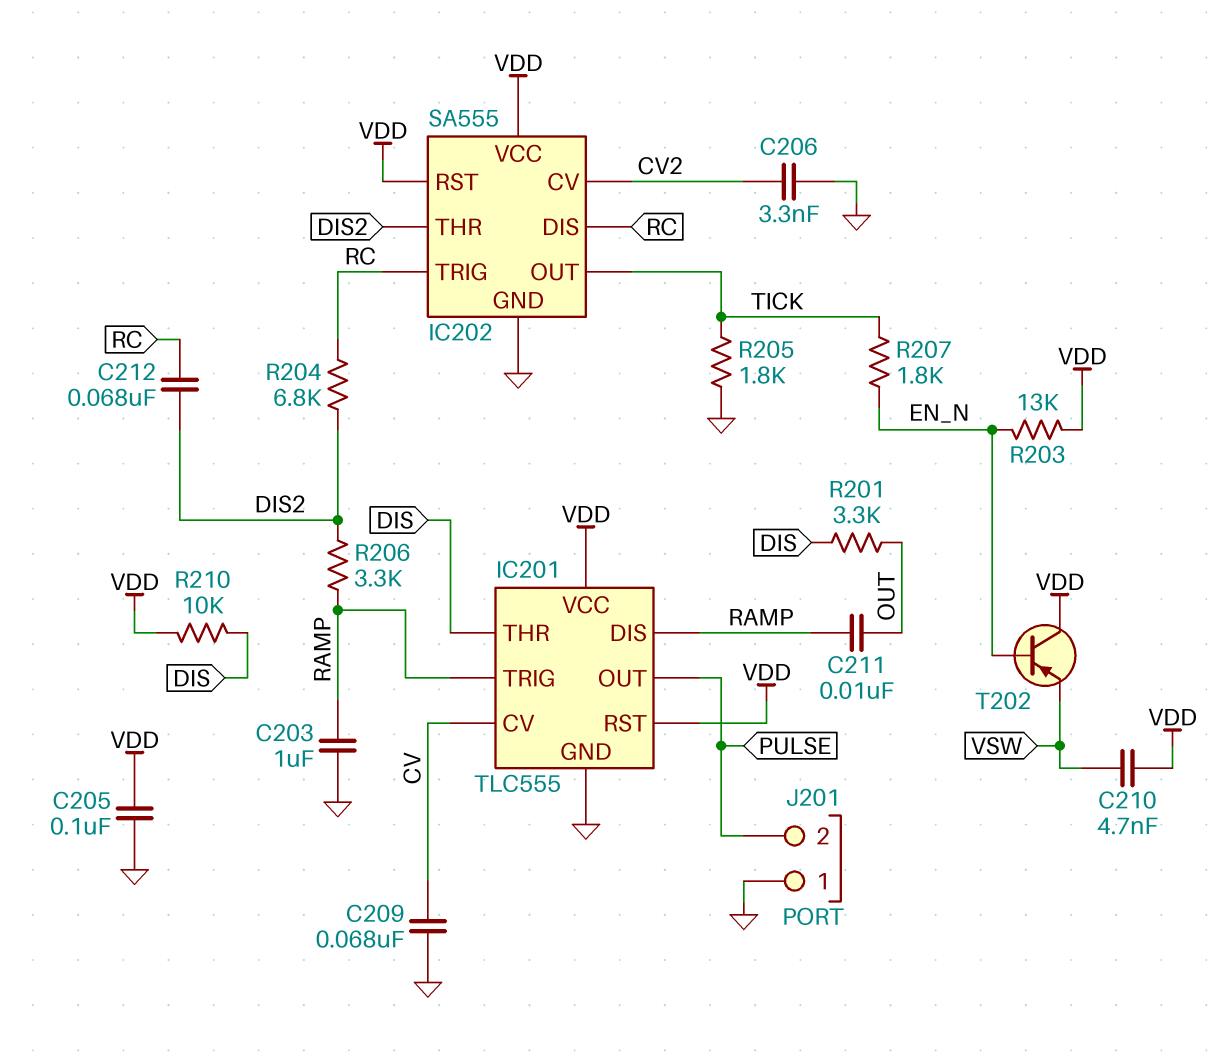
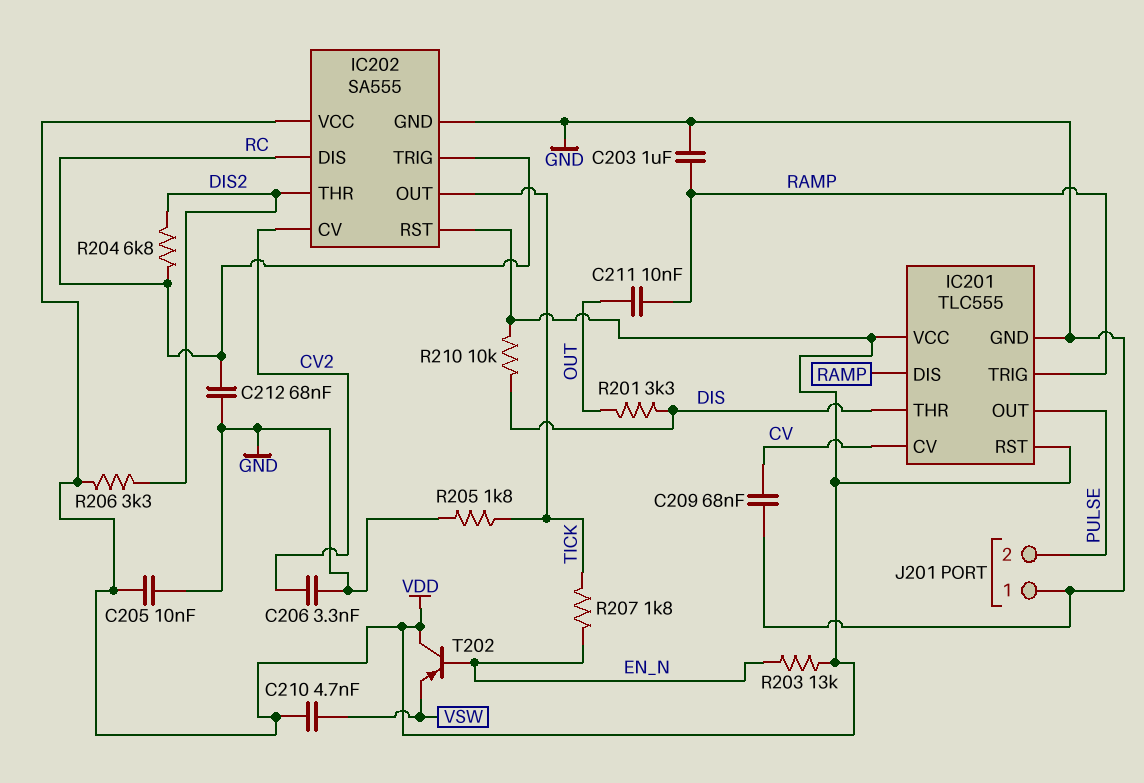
C205: 100nF (GND, VDD) -> 10nF (GND, VDD)
C212: 68nF (DIS2, RC) -> 68nF (GND, RC)
R206: 3.3k (DIS2, RAMP) -> 3.3k (DIS2, VDD)

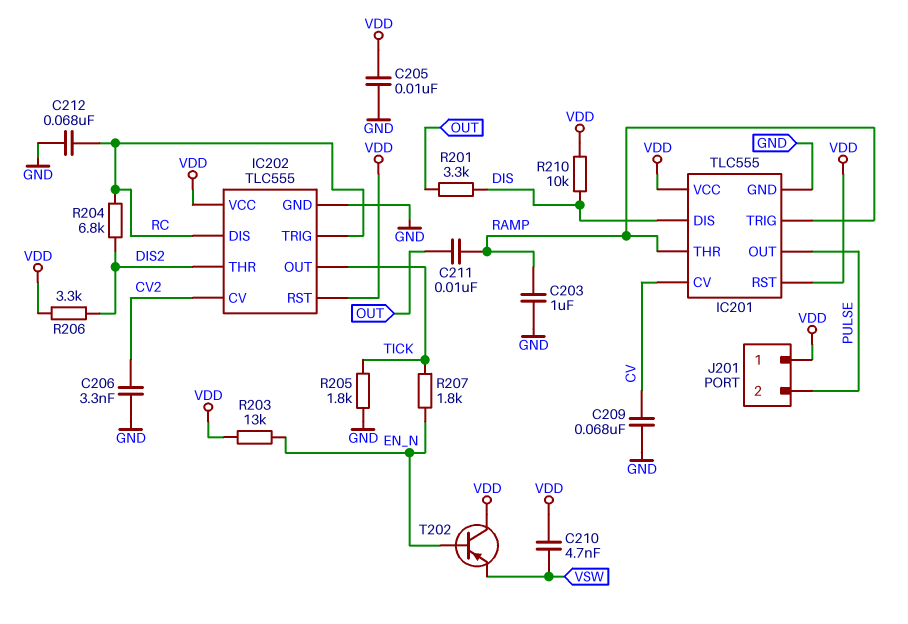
IC201 pin DIS: RAMP -> DIS
IC201 pin THR: DIS -> RAMP
IC202: SA555 -> TLC555
J201 pin 1: GND -> VDD

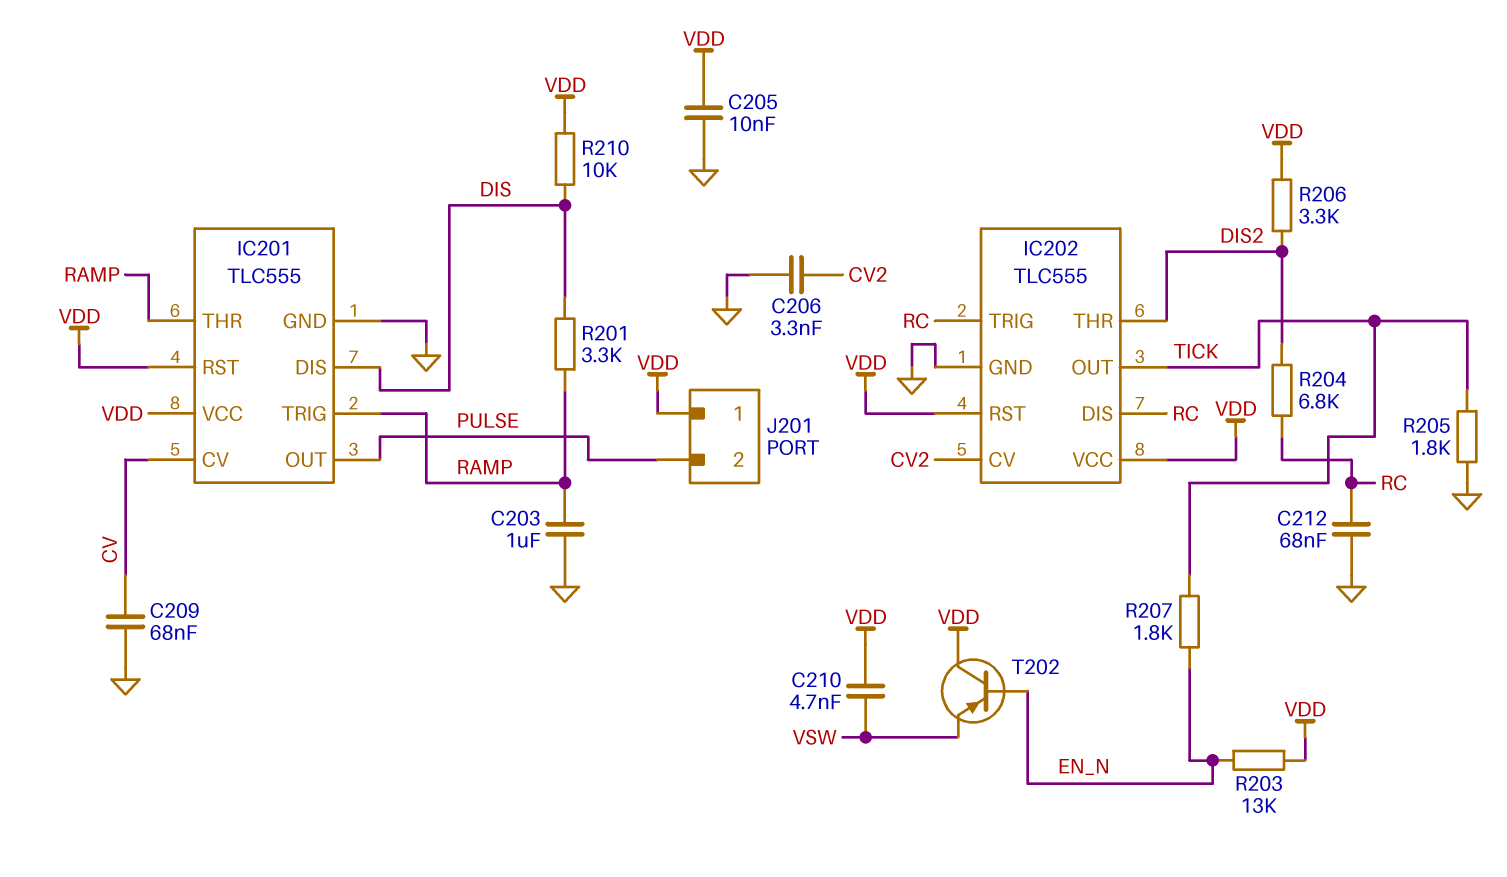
C211: 10nF (OUT, RAMP) -> none
R201: 3.3k (DIS, OUT) -> 3.3k (DIS, RAMP)

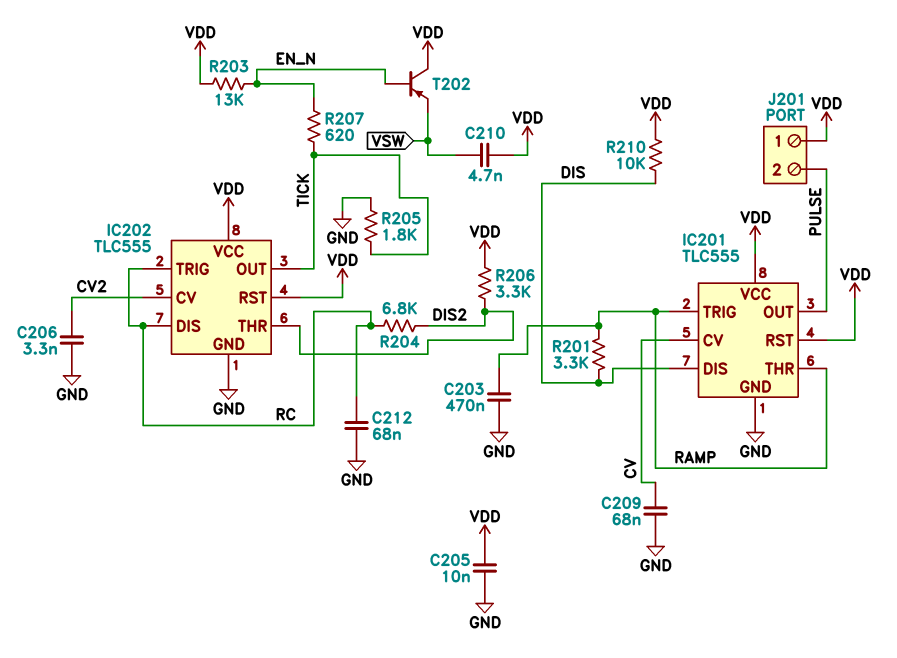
C203: 1uF (GND, RAMP) -> 470nF (GND, RAMP)
R207: 1.8k (EN_N, TICK) -> 620 (EN_N, TICK)

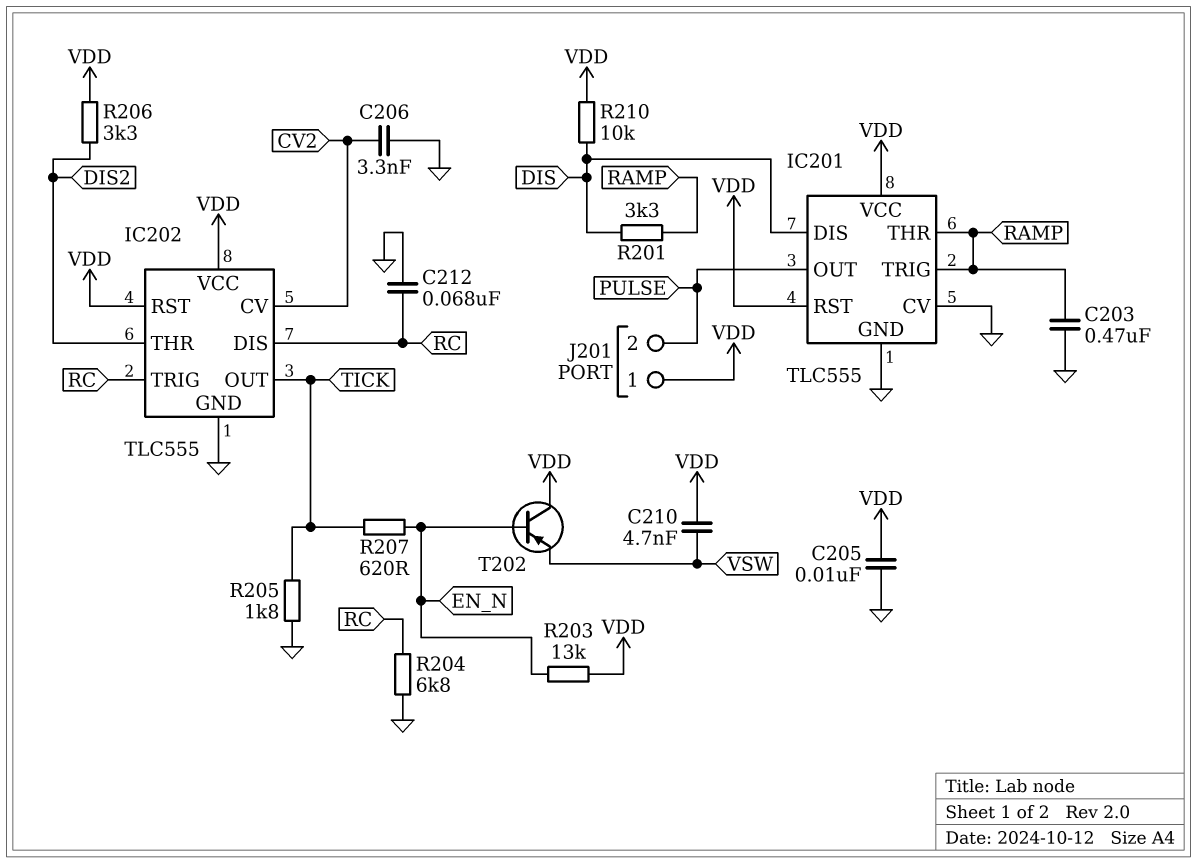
C209: 68nF (CV, GND) -> none
IC201 pin CV: CV -> GND
R204: 6.8k (DIS2, RC) -> 6.8k (GND, RC)

